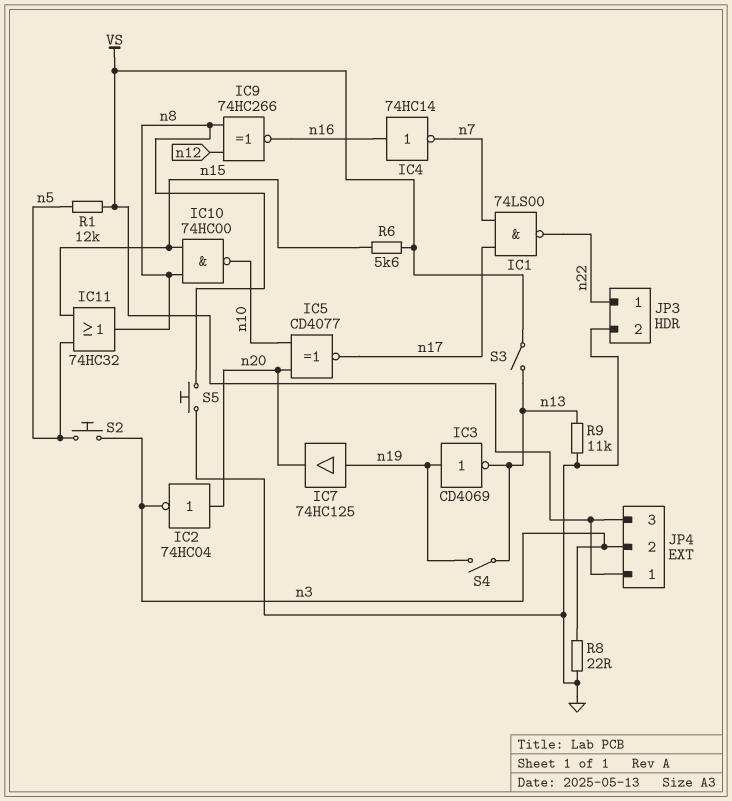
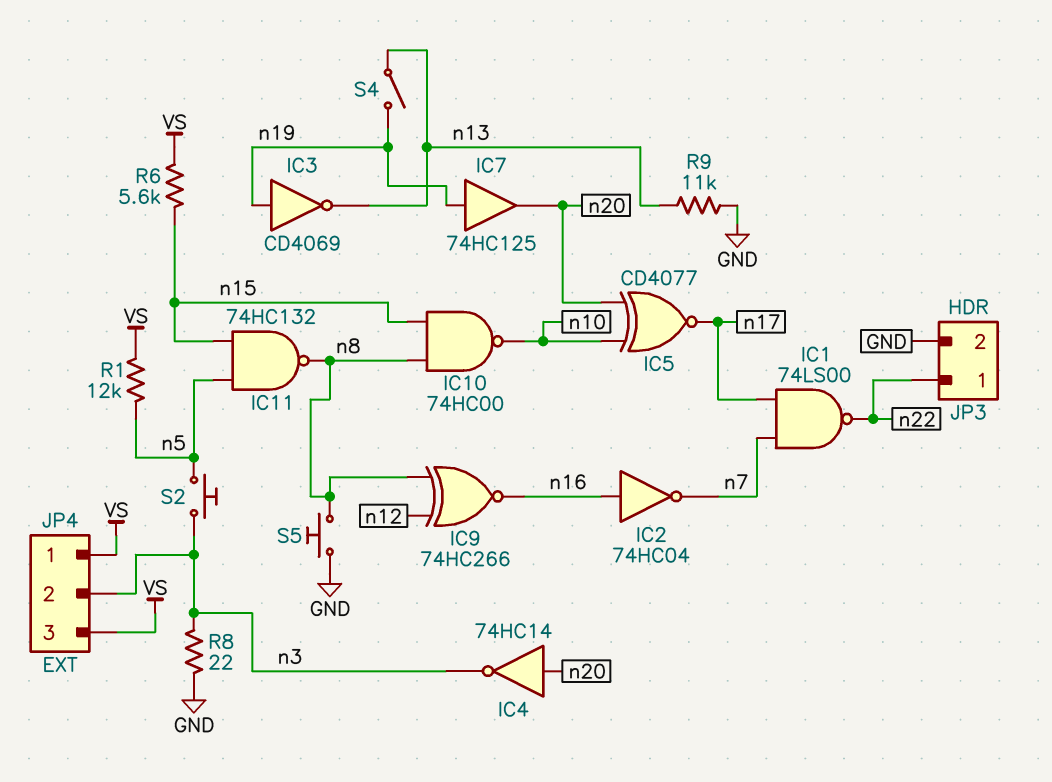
IC2: NOT 74HC04 (in n20, out n3) -> NOT 74HC04 (in n16, out n7)
IC4: NOT 74HC14 (in n16, out n7) -> NOT 74HC14 (in n20, out n3)
IC11: OR 74HC32 (in n5, in n15, out n8) -> NAND 74HC132 (in n5, in n15, out n8)
S3: switch (VS, n13) -> none

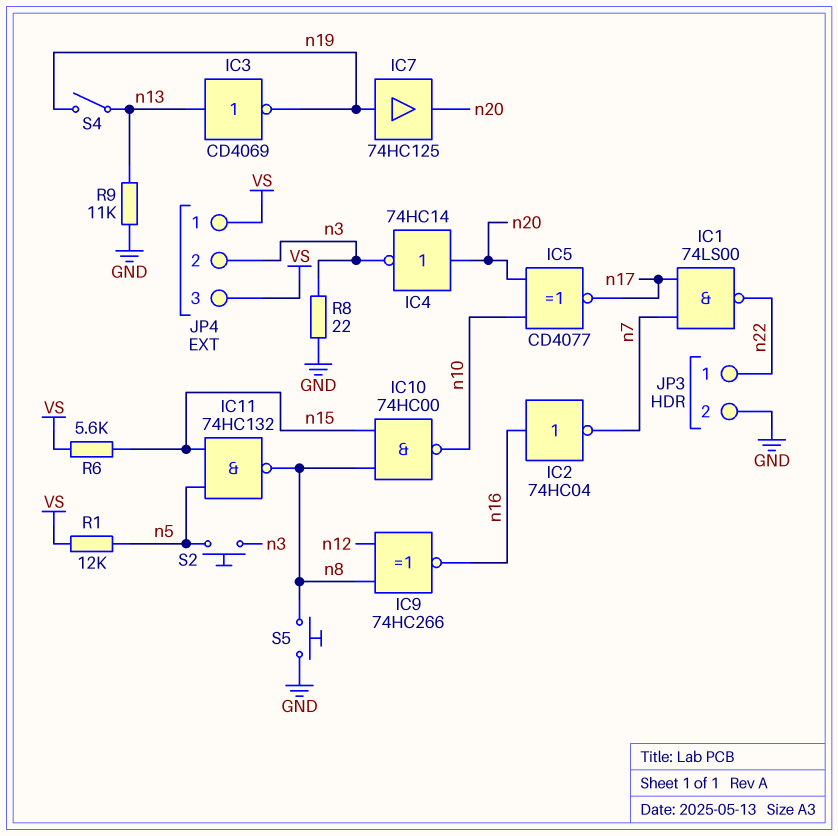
IC3: NOT CD4069 (in n19, out n13) -> NOT CD4069 (in n13, out n19)

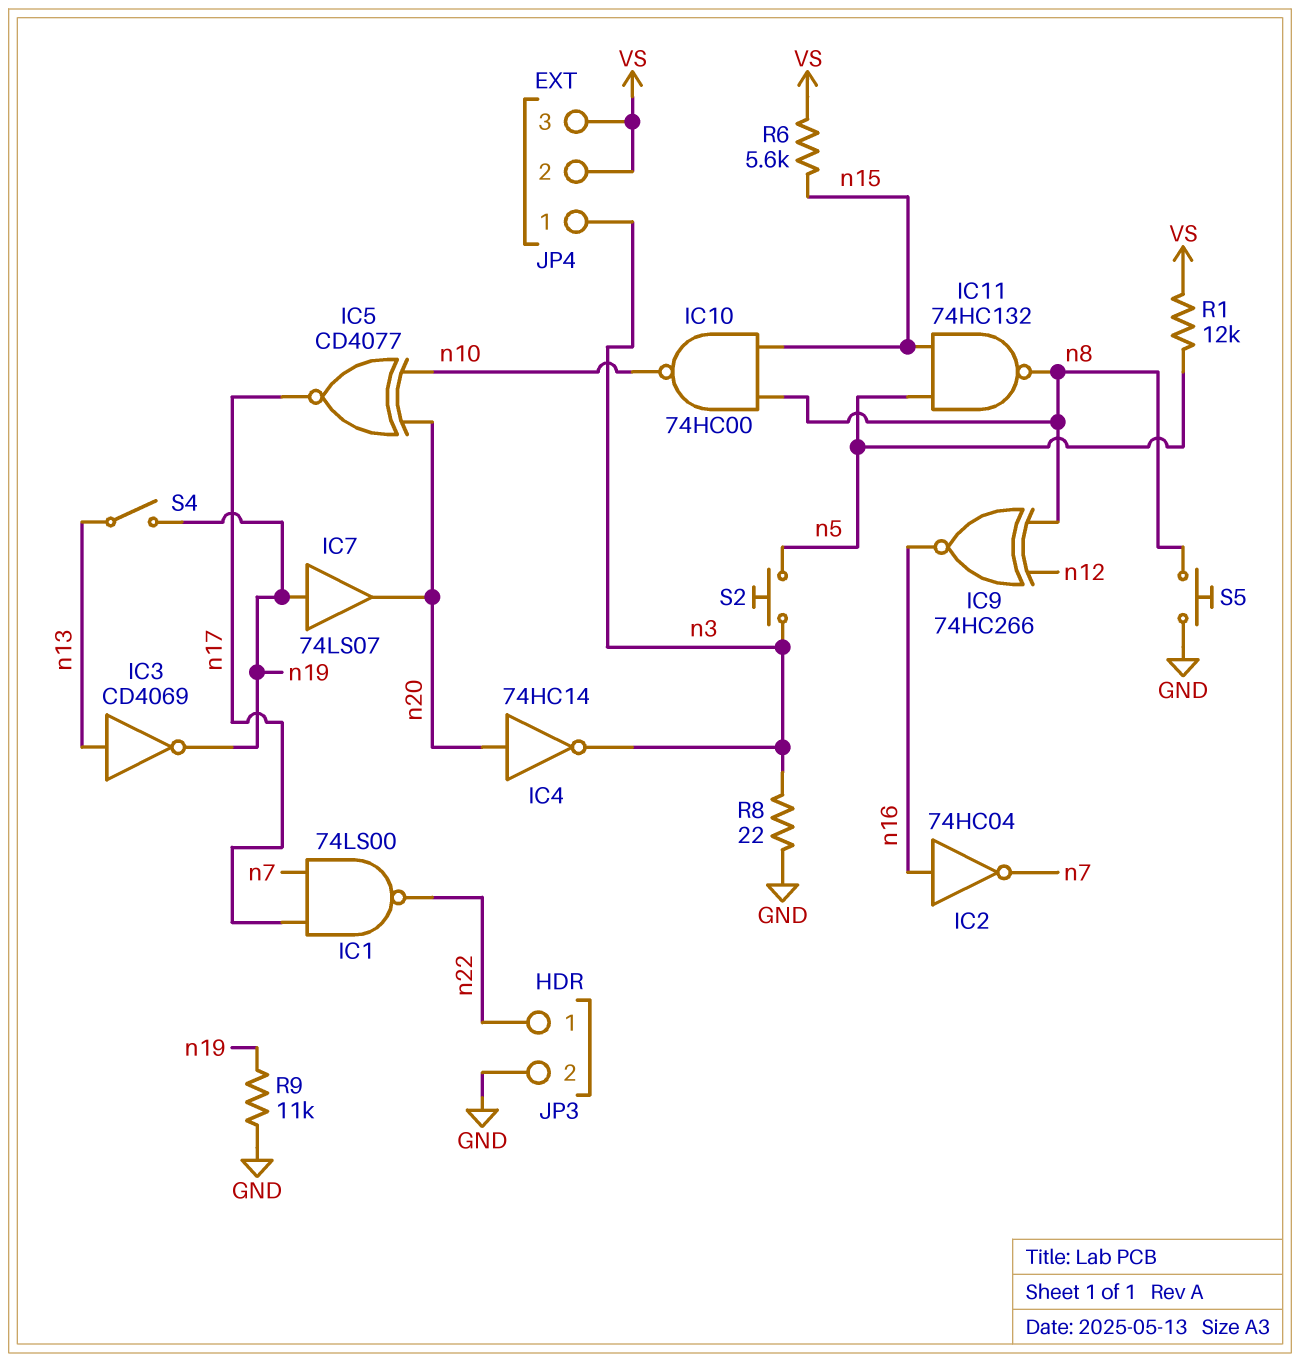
IC7: buffer 74HC125 (in n19, out n20) -> buffer 74LS07 (in n19, out n20)
JP4 pin 1: VS -> n3
JP4 pin 2: n3 -> VS
R9: 11k (GND, n13) -> 11k (GND, n19)

